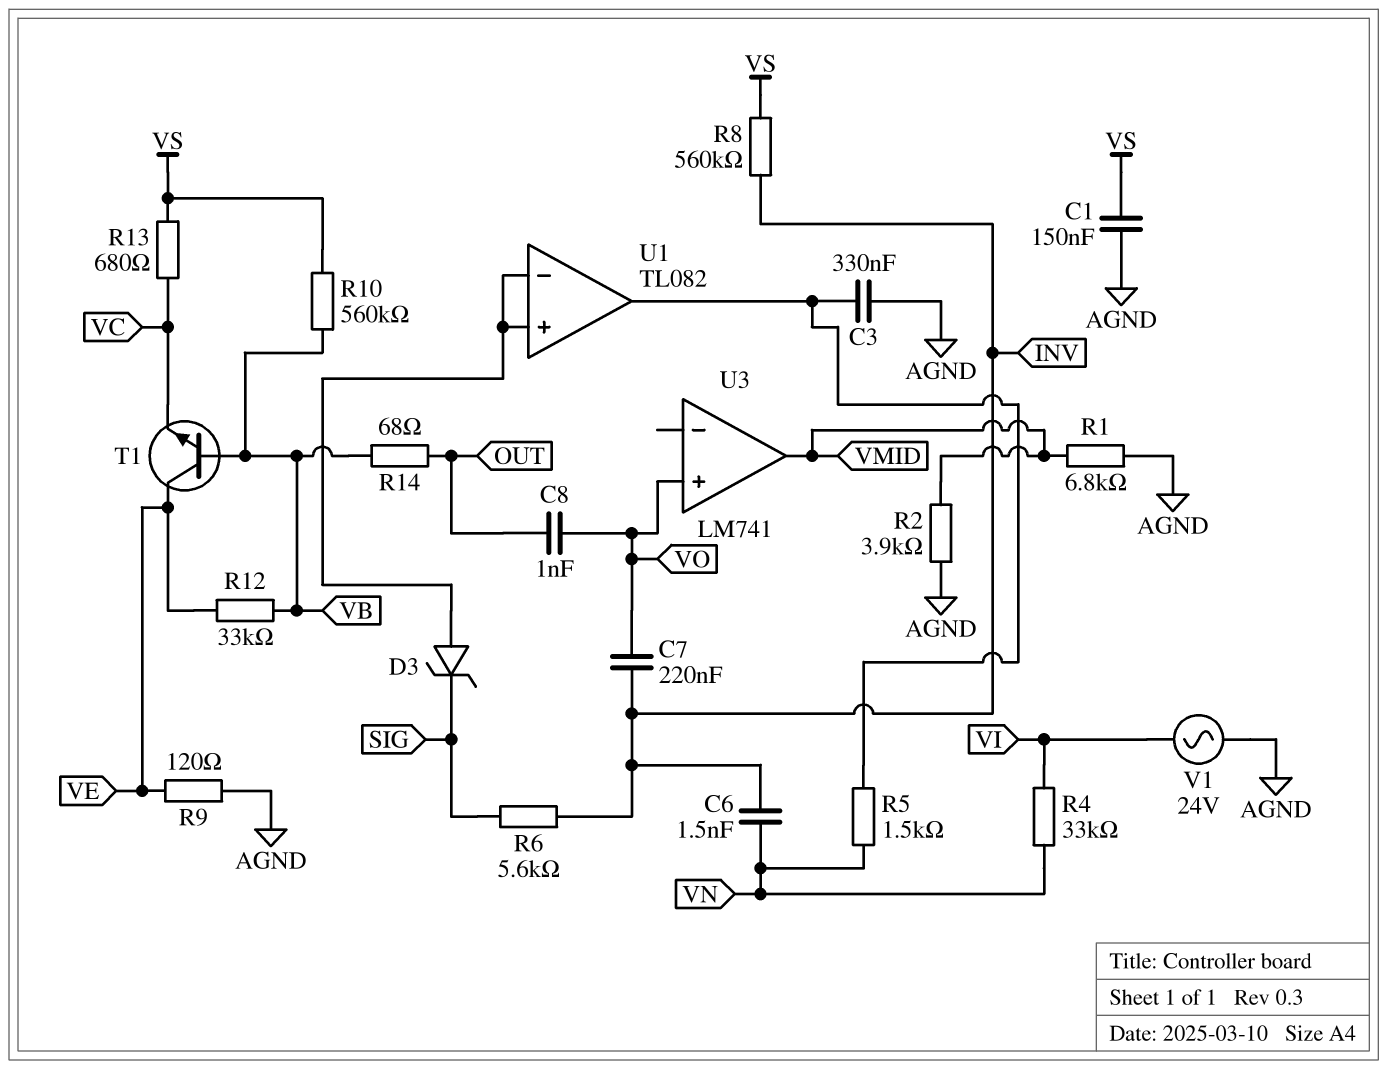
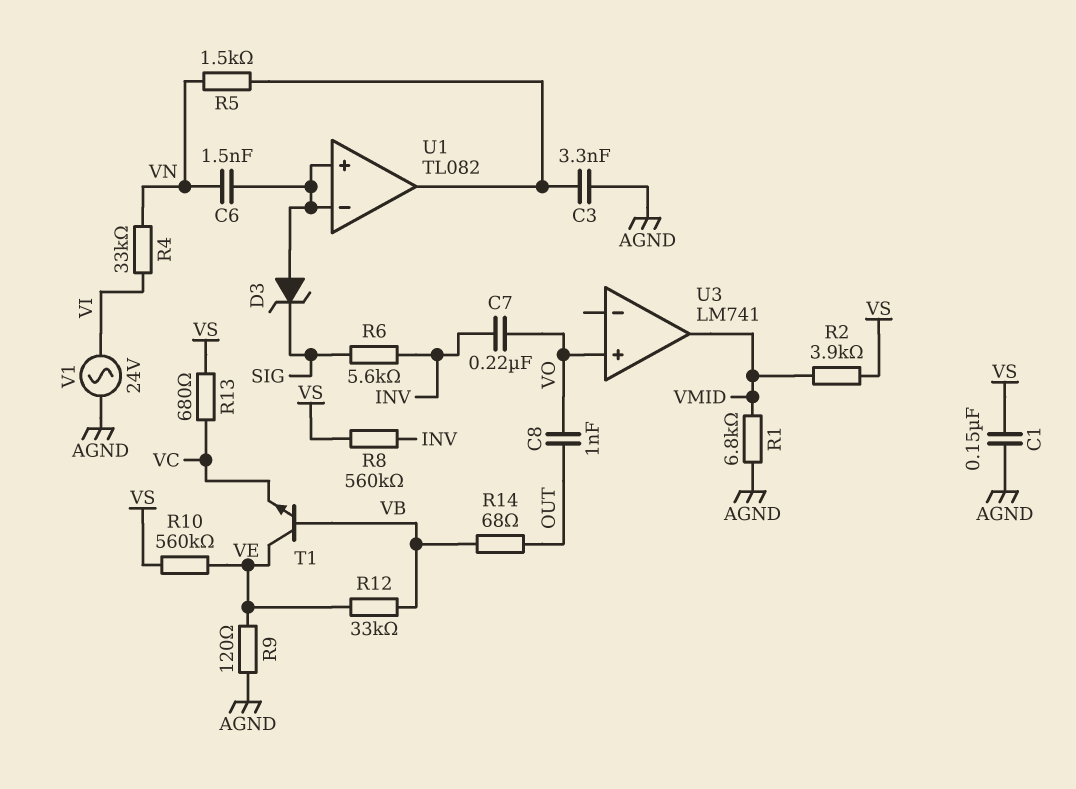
C3: 330nF (AGND, U1/out) -> 3.3nF (AGND, U1/out)
C6: 1.5nF (INV, VN) -> 1.5nF (U1/in+, VN)
R2: 3.9k (AGND, VMID) -> 3.9k (VMID, VS)
R10: 560k (VB, VS) -> 560k (VE, VS)

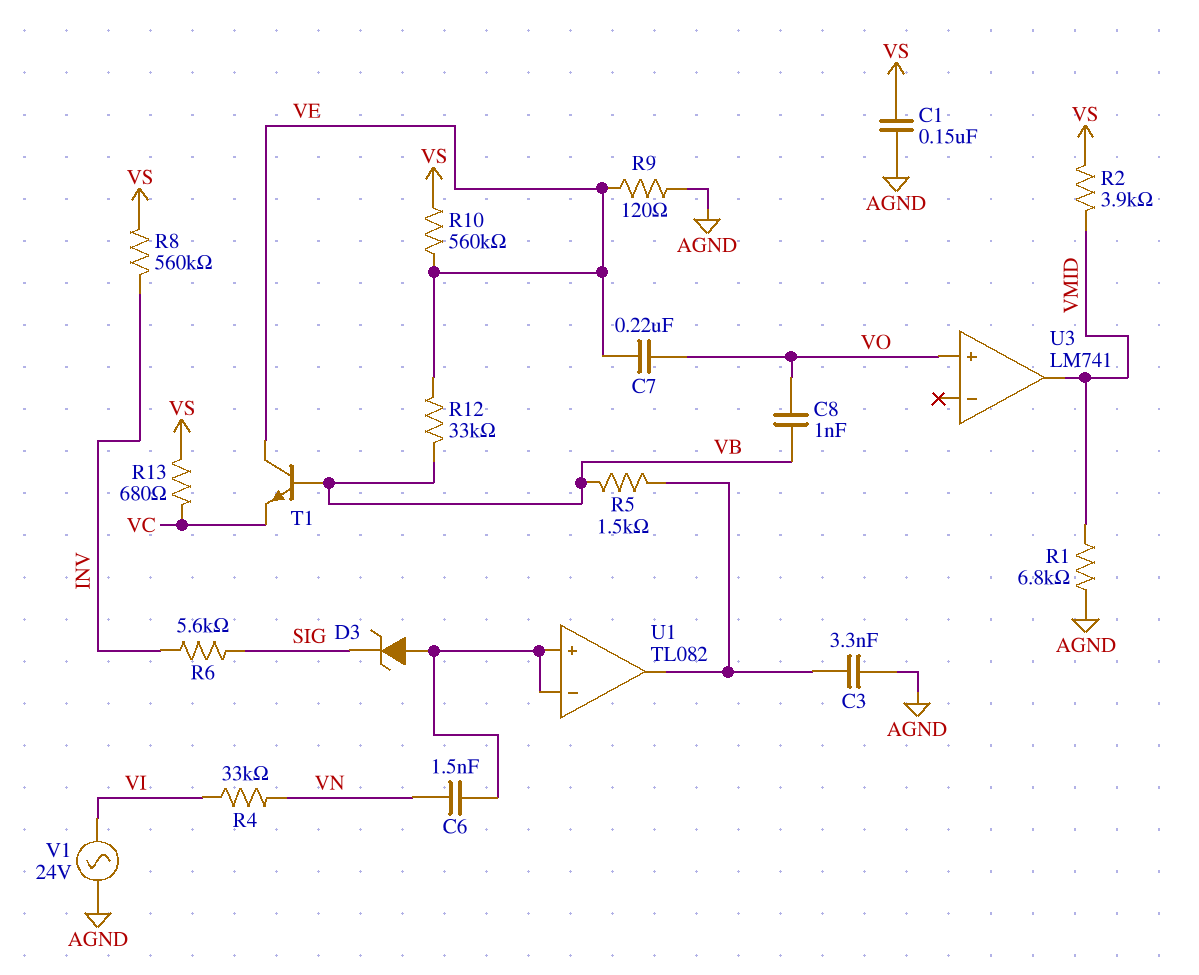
C7: 220nF (INV, VO) -> 220nF (VE, VO)
C8: 1nF (OUT, VO) -> 1nF (VB, VO)
R5: 1.5k (U1/out, VN) -> 1.5k (U1/out, VB)
R14: 68 (OUT, VB) -> none

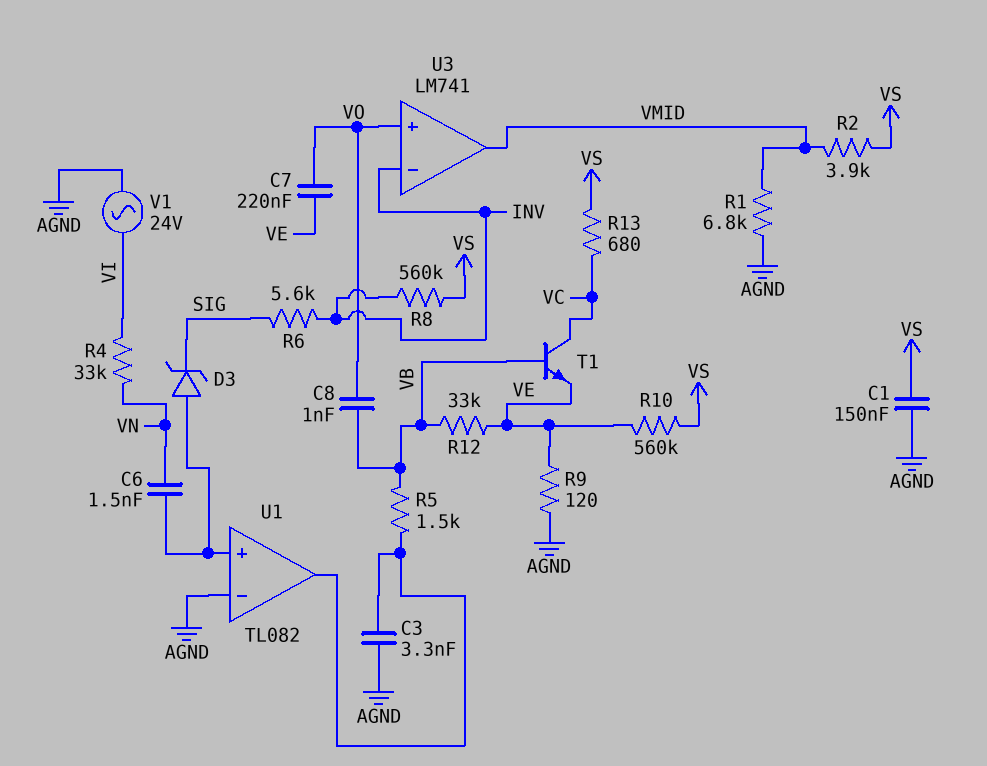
T1: NPN (B VB, C VE, E VC) -> NPN (B VB, C VC, E VE)
U1 pin in-: U1/in+ -> AGND
U3 pin in-: none -> INV

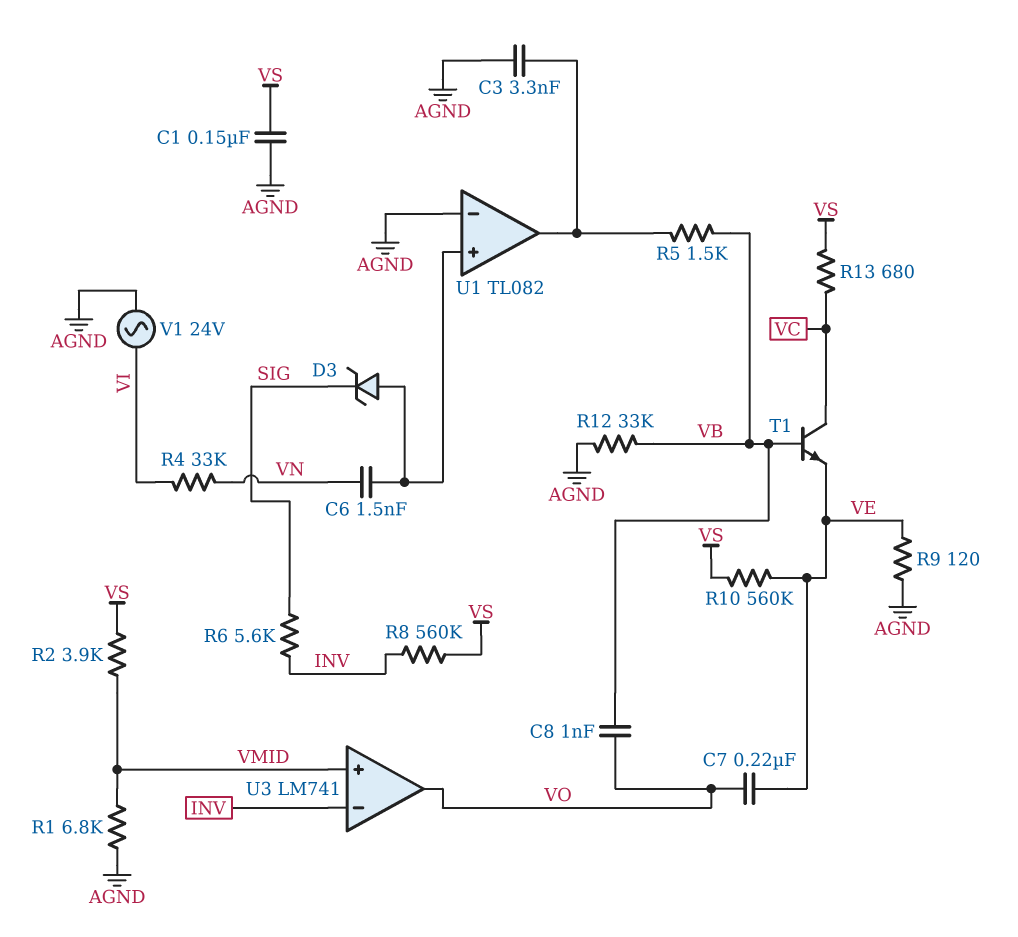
R12: 33k (VB, VE) -> 33k (AGND, VB)
U3 pin in+: VO -> VMID
U3 pin out: VMID -> VO

